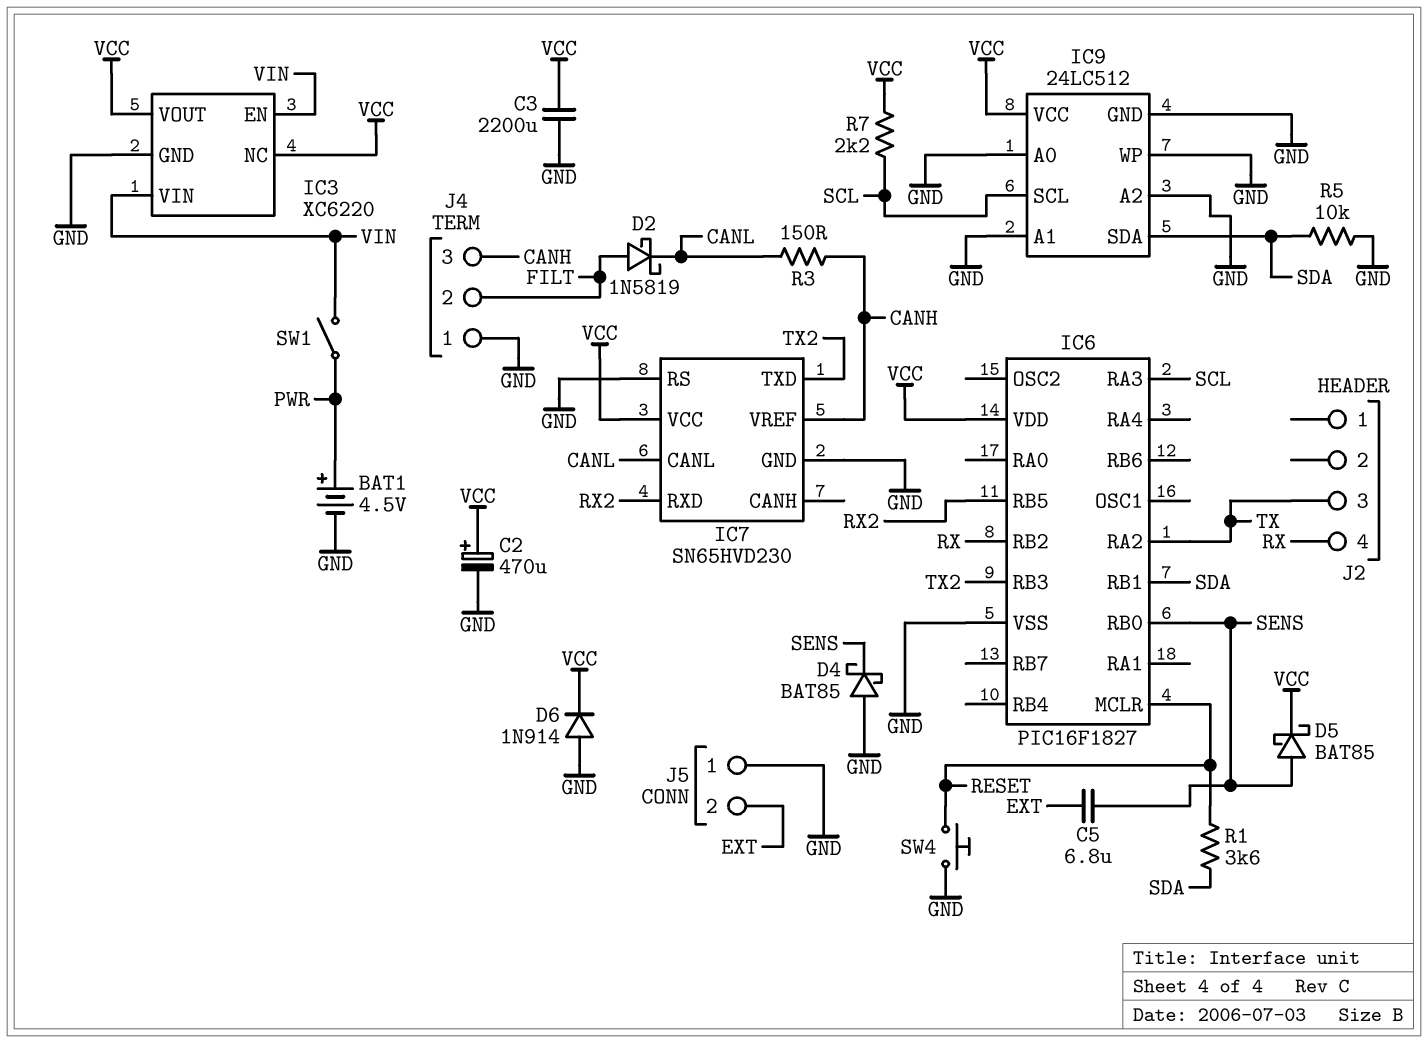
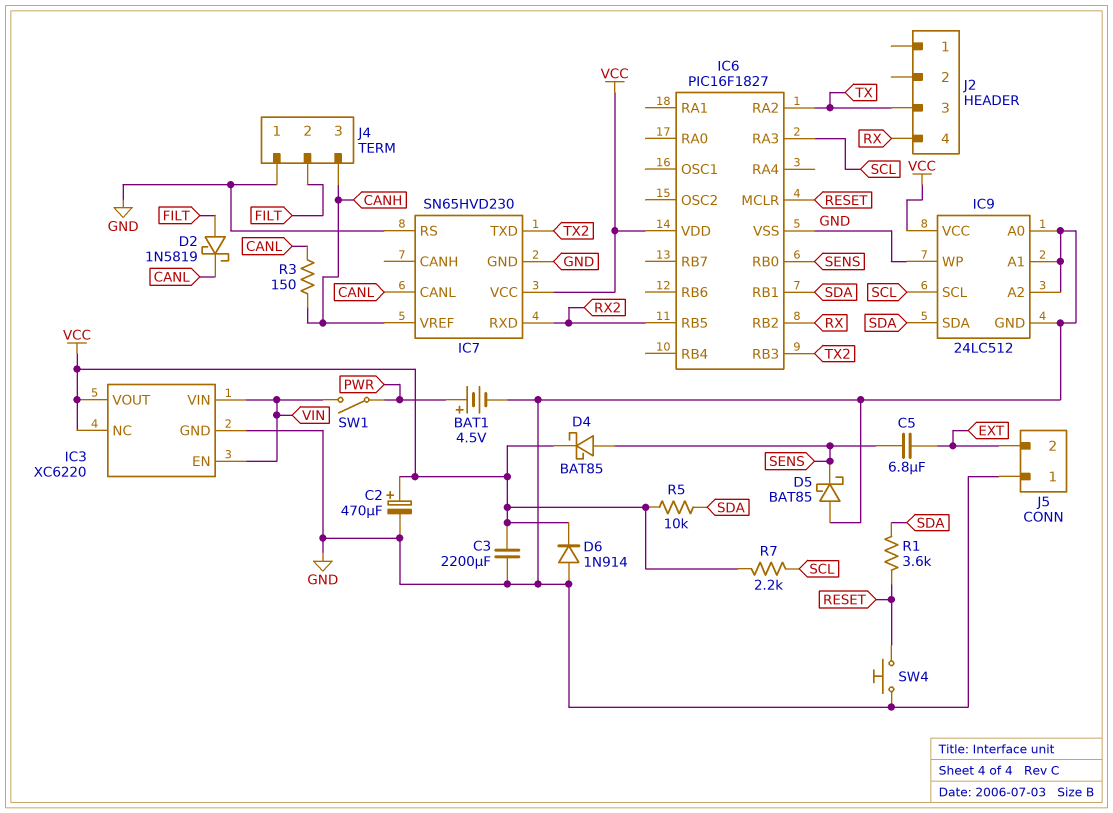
D4: schottky BAT85 (A GND, K SENS) -> schottky BAT85 (A SENS, K VCC)
D5: schottky BAT85 (A SENS, K VCC) -> schottky BAT85 (A GND, K SENS)
R5: 10k (GND, SDA) -> 10k (SDA, VCC)

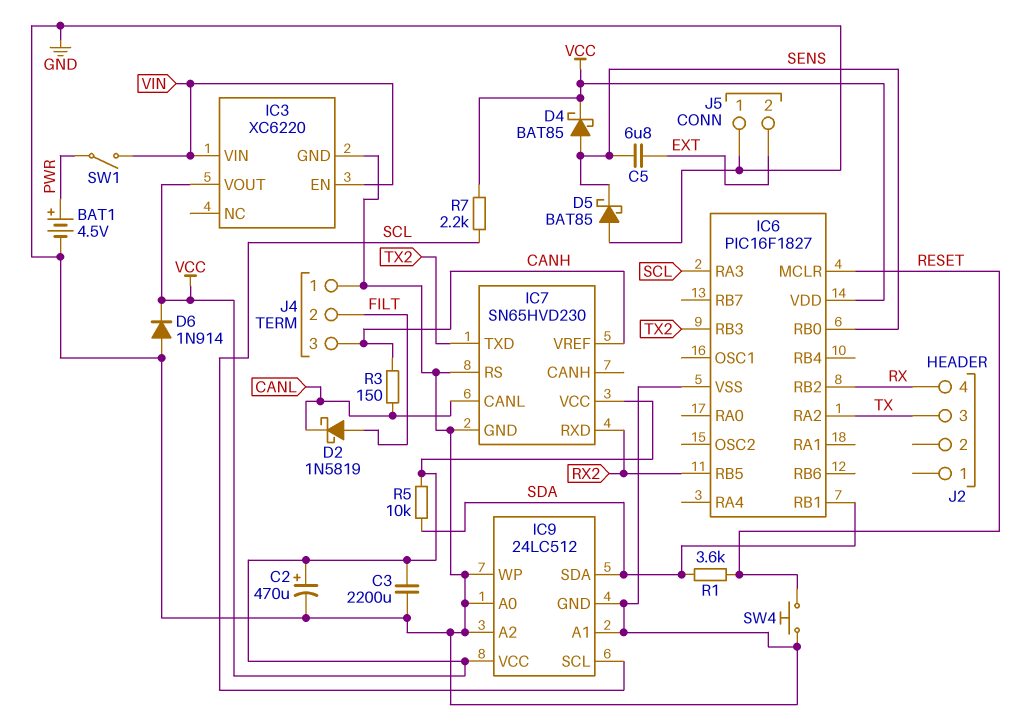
IC3 pin NC: VCC -> none

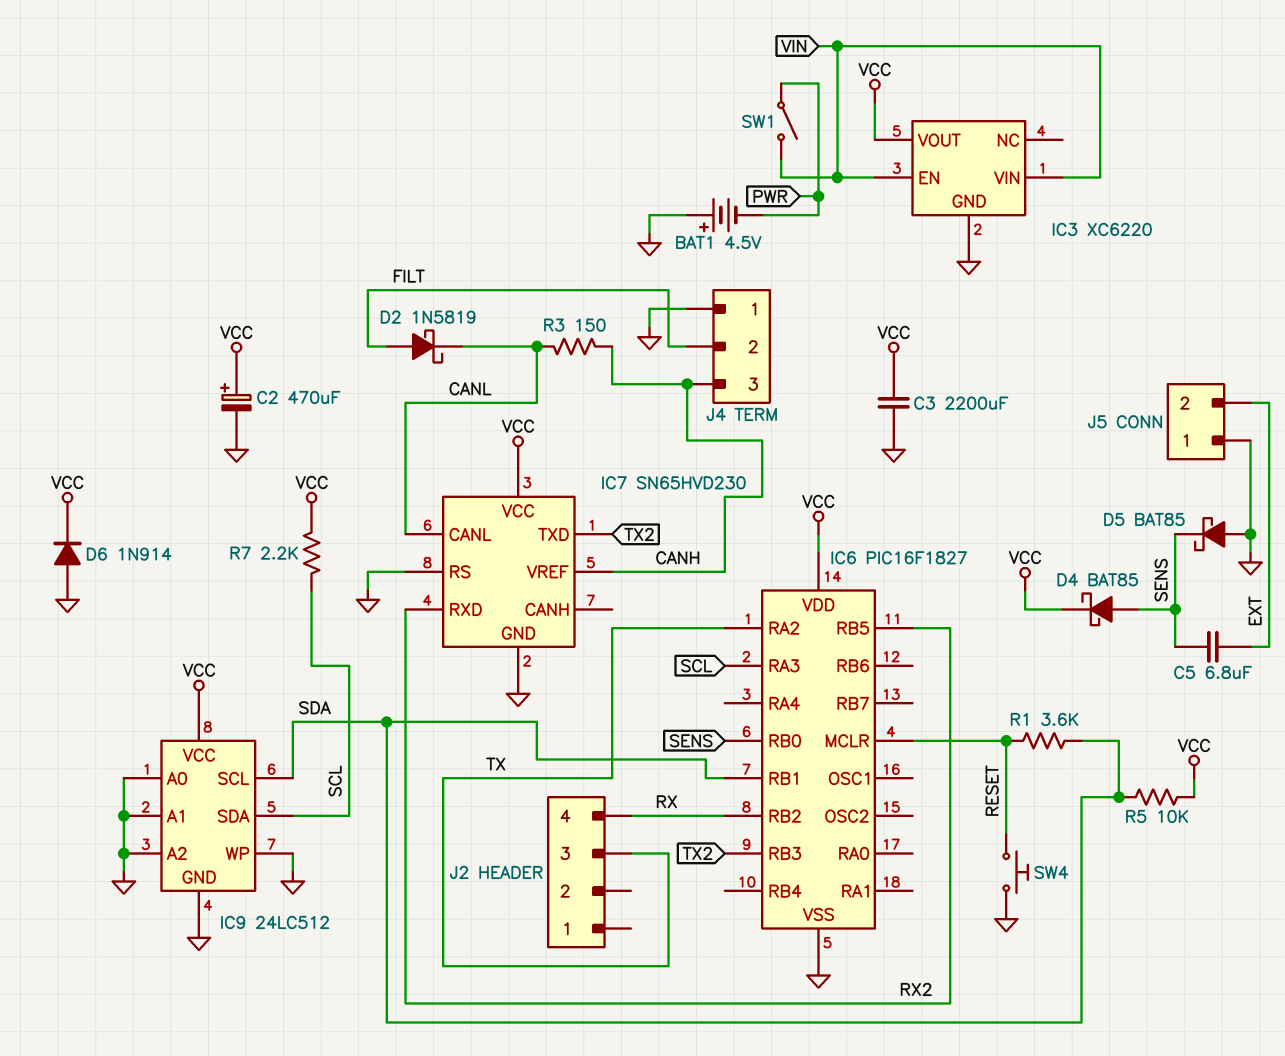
BAT1: 4.5V (plus PWR, minus GND) -> 4.5V (plus GND, minus PWR)
IC9 pin SCL: SCL -> SDA
IC9 pin SDA: SDA -> SCL

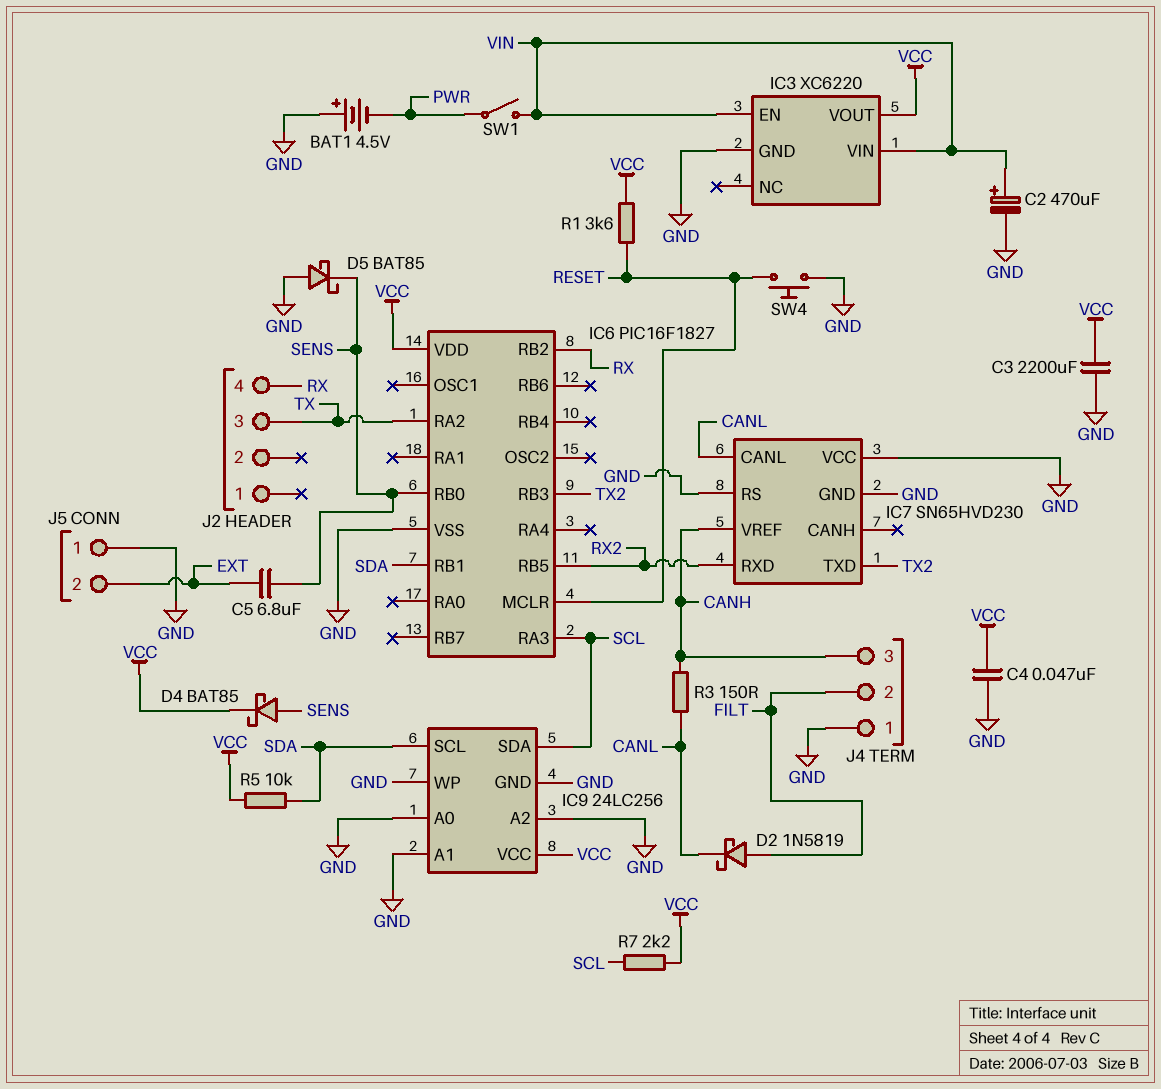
C2: 470uF (plus VCC, minus GND) -> 470uF (plus VIN, minus GND)
C4: none -> 47nF (GND, VCC)
D6: diode 1N914 (A GND, K VCC) -> none
IC7 pin VCC: VCC -> GND
IC9: 24LC512 -> 24LC256
R1: 3.6k (RESET, SDA) -> 3.6k (RESET, VCC)

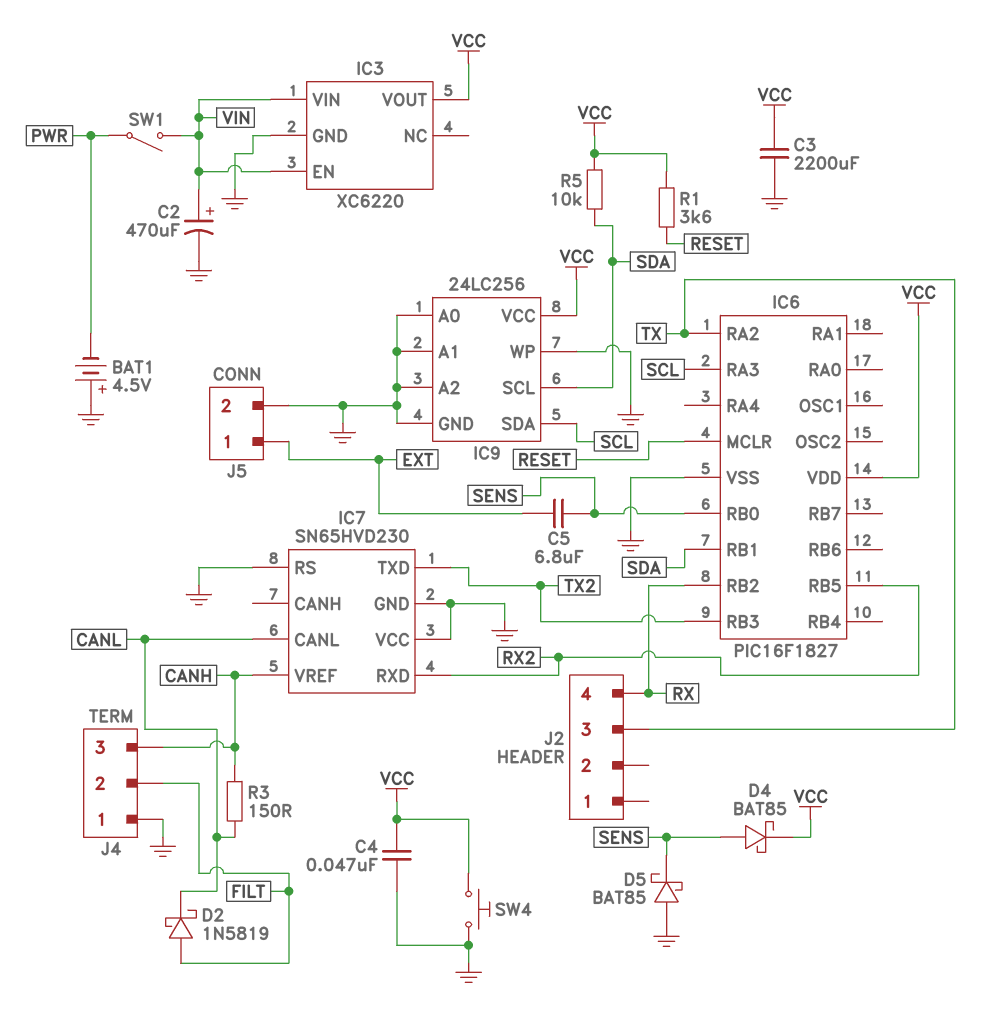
J5 pin 1: GND -> EXT
J5 pin 2: EXT -> GND
R7: 2.2k (SCL, VCC) -> none
SW4: button (GND, RESET) -> button (GND, VCC)

